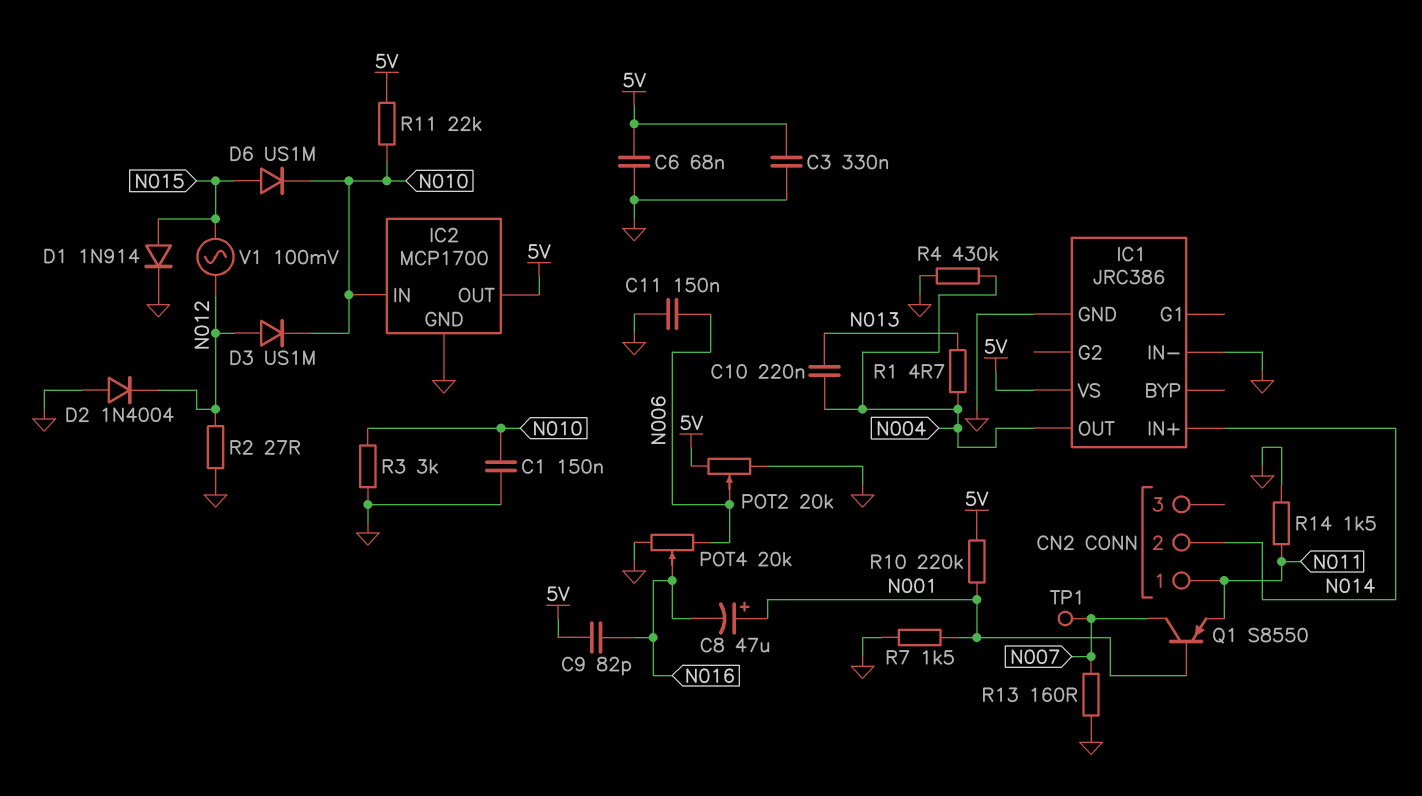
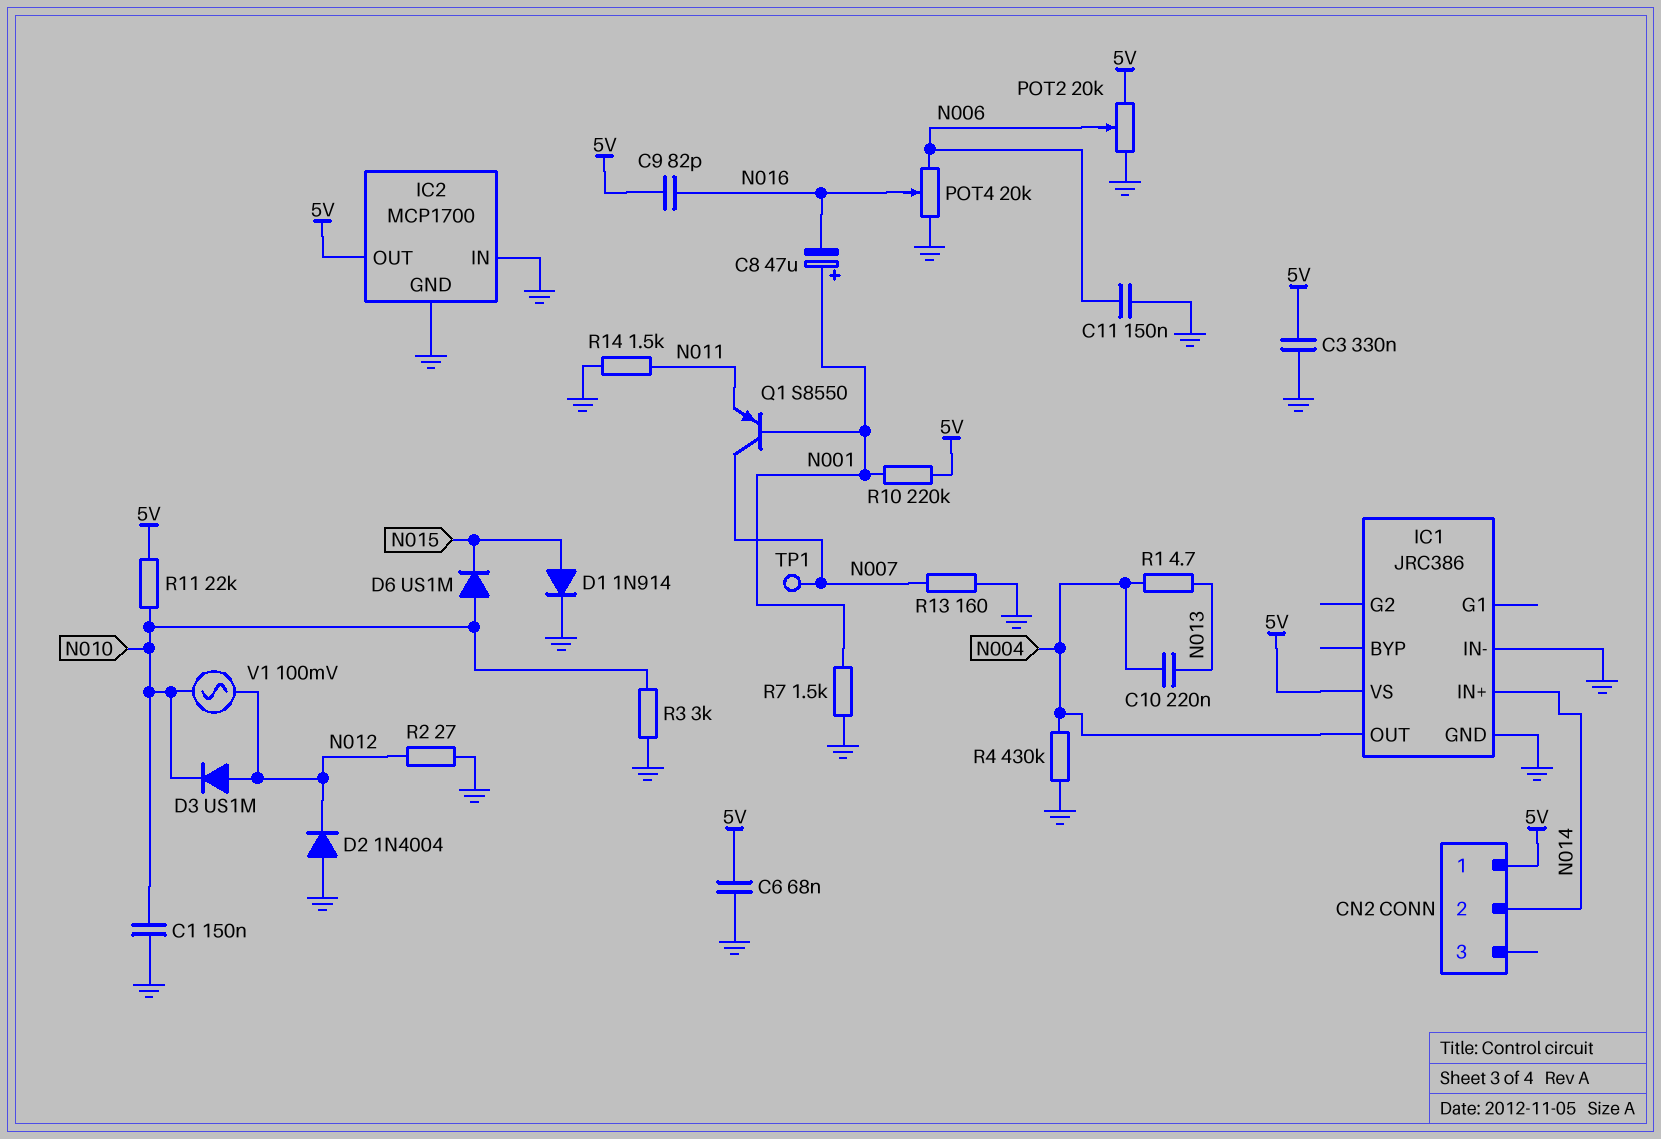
CN2 pin 1: N011 -> 5V
D6: diode US1M (A N015, K N010) -> diode US1M (A N010, K N015)
IC2 pin IN: N010 -> GND
V1: AC 100mV (N012, N015) -> AC 100mV (N010, N012)

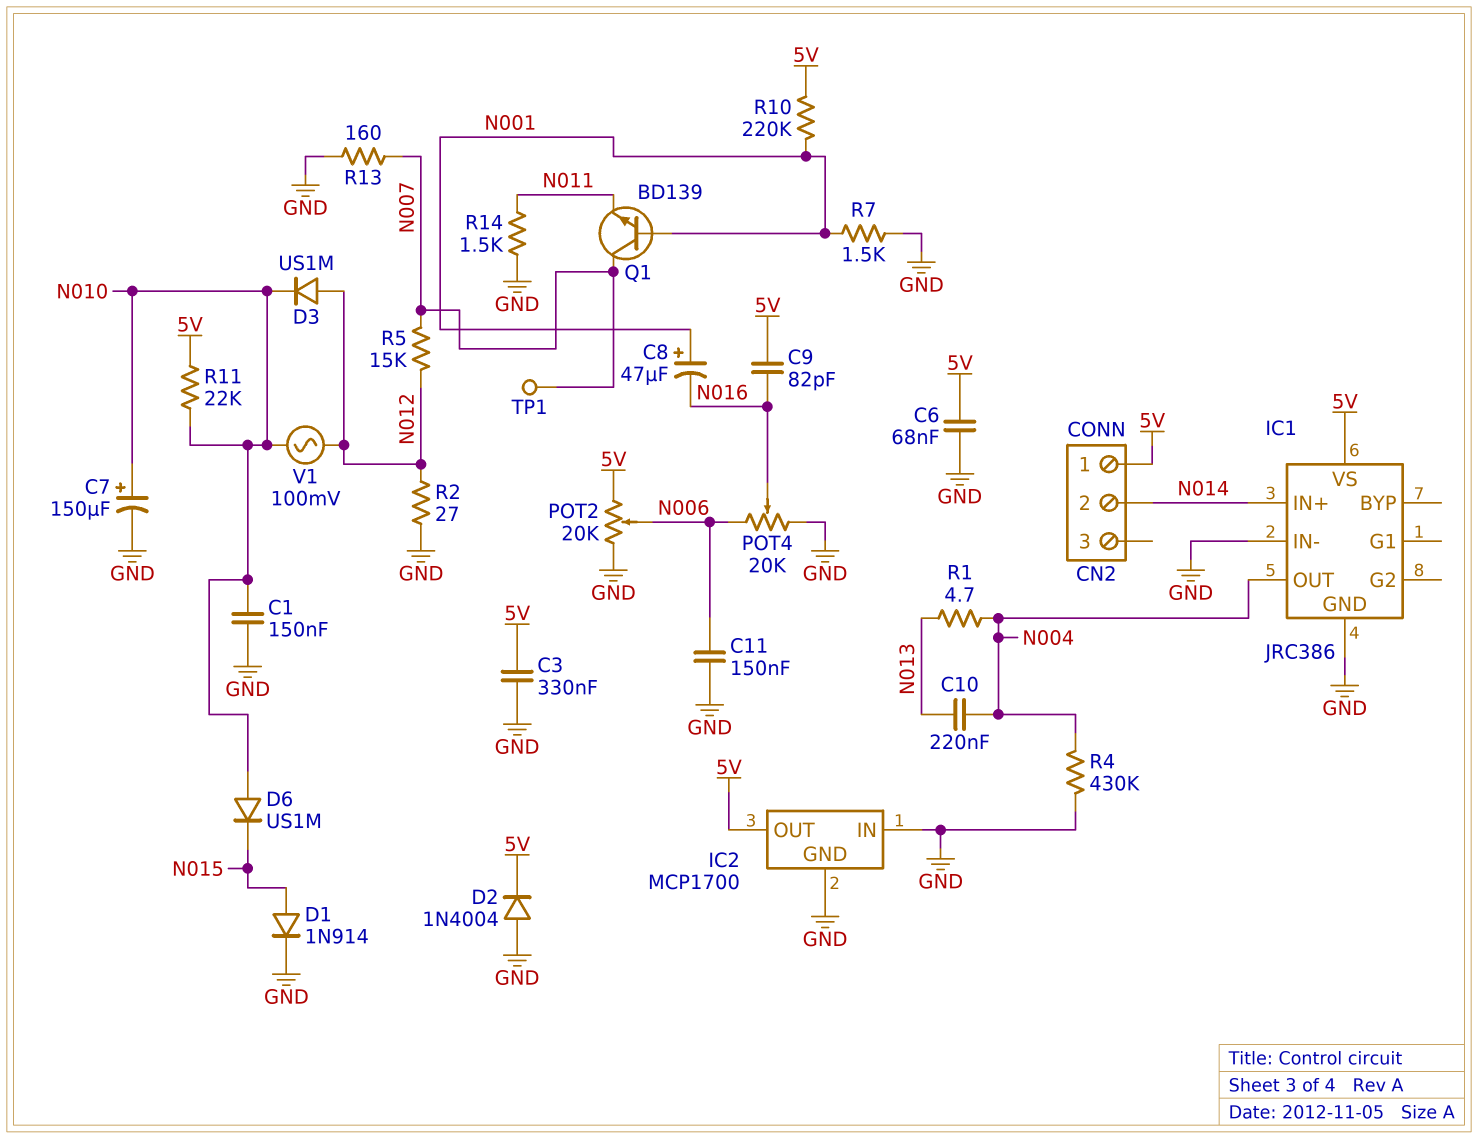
C7: none -> 150uF (plus N010, minus GND)
D2: diode 1N4004 (A GND, K N012) -> diode 1N4004 (A GND, K 5V)
Q1: PNP S8550 (B N001, C N007, E N011) -> NPN BD139 (B N001, C N007, E N011)
R3: 3k (GND, N010) -> none
R5: none -> 15k (N007, N012)

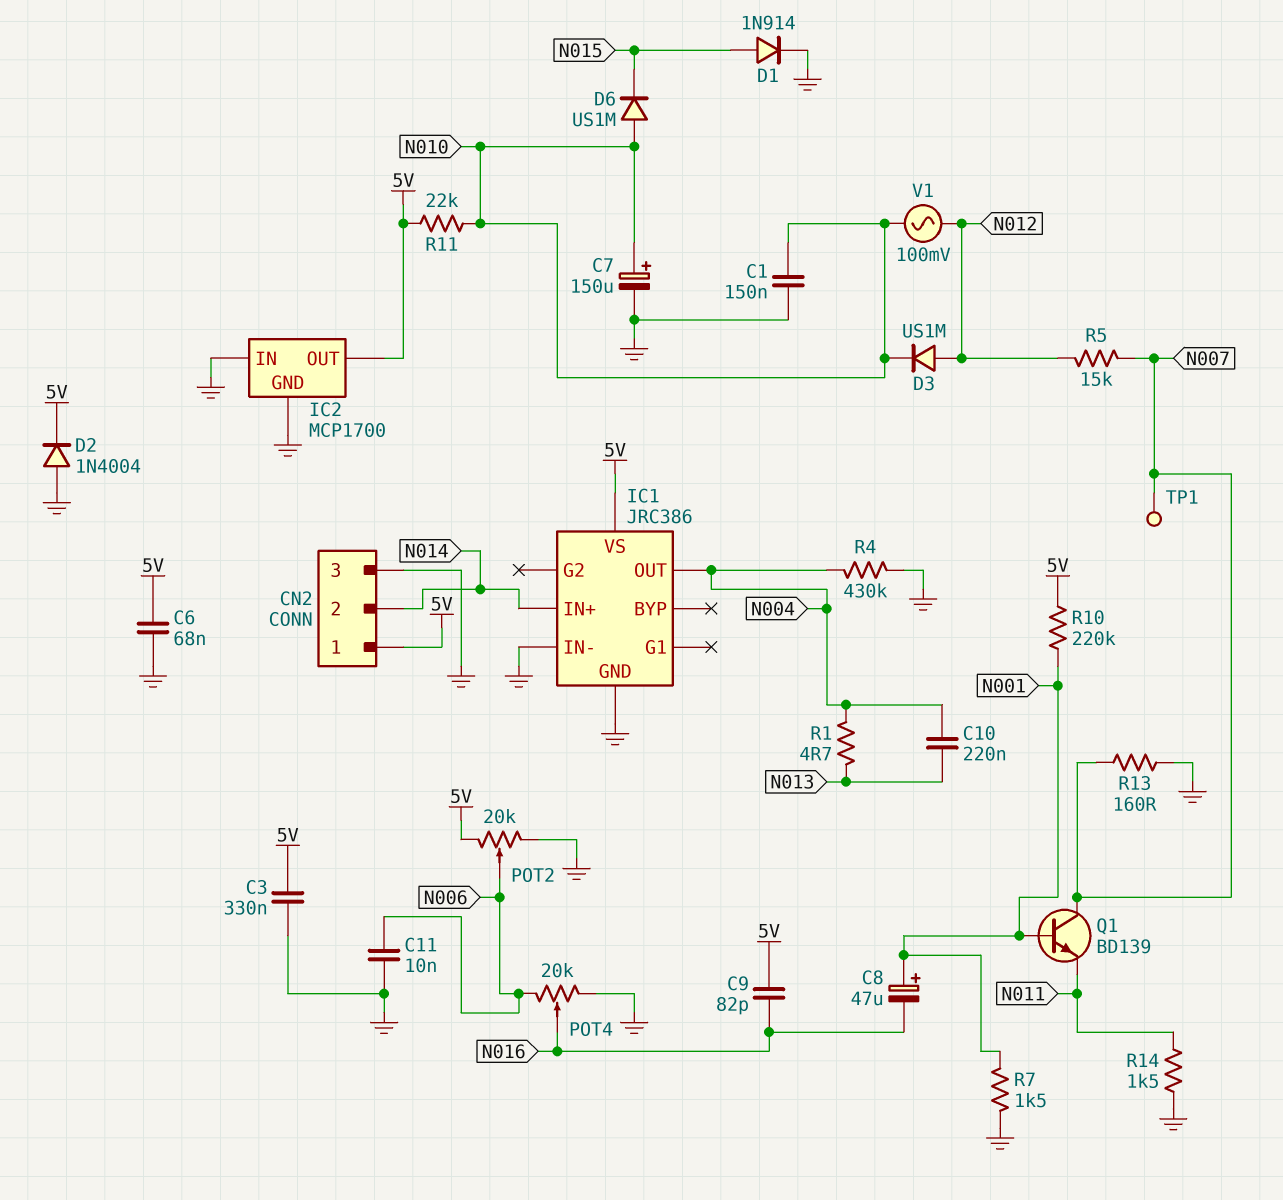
C11: 150nF (GND, N006) -> 10nF (GND, N006)
CN2 pin 3: none -> GND
R2: 27 (GND, N012) -> none

